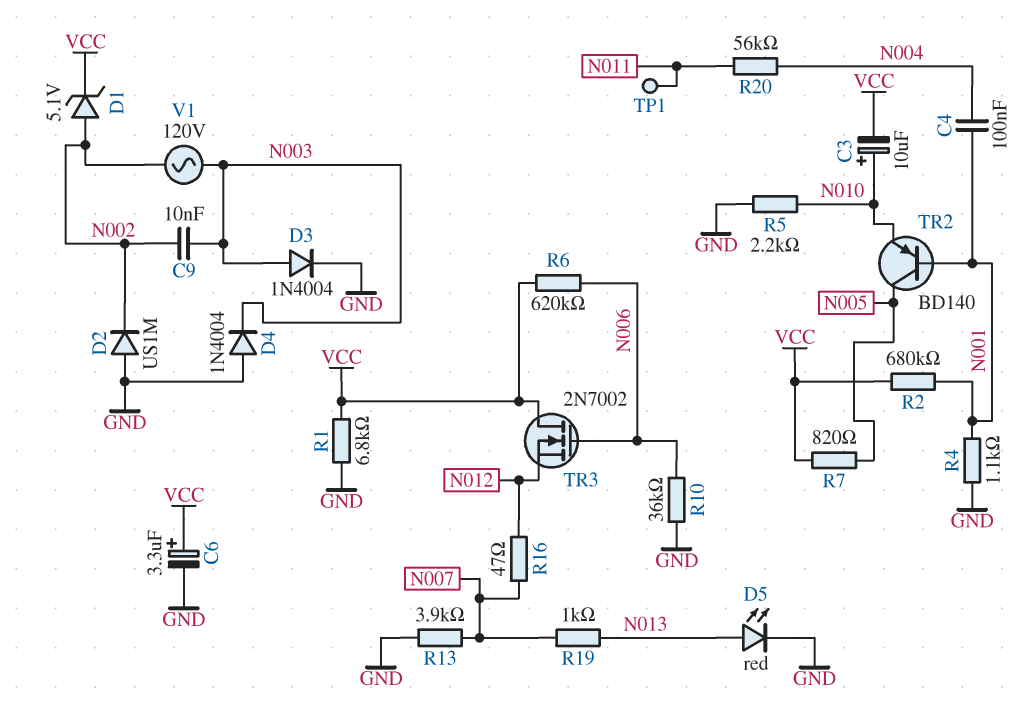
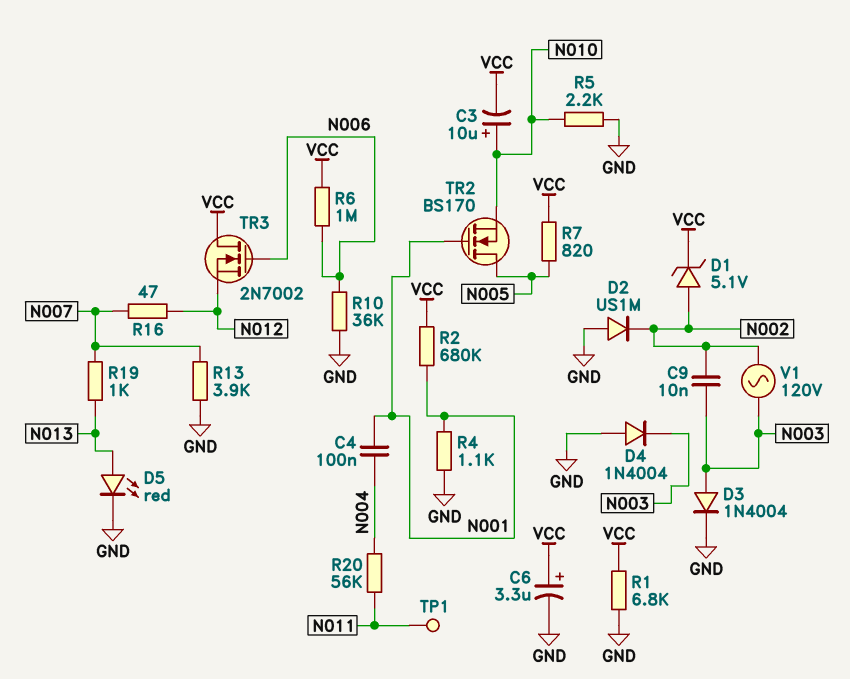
R6: 620k (N006, VCC) -> 1M (N006, VCC)
TR2: PNP BD140 (B N001, C N005, E N010) -> NMOS BS170 (G N001, D N005, S N010)

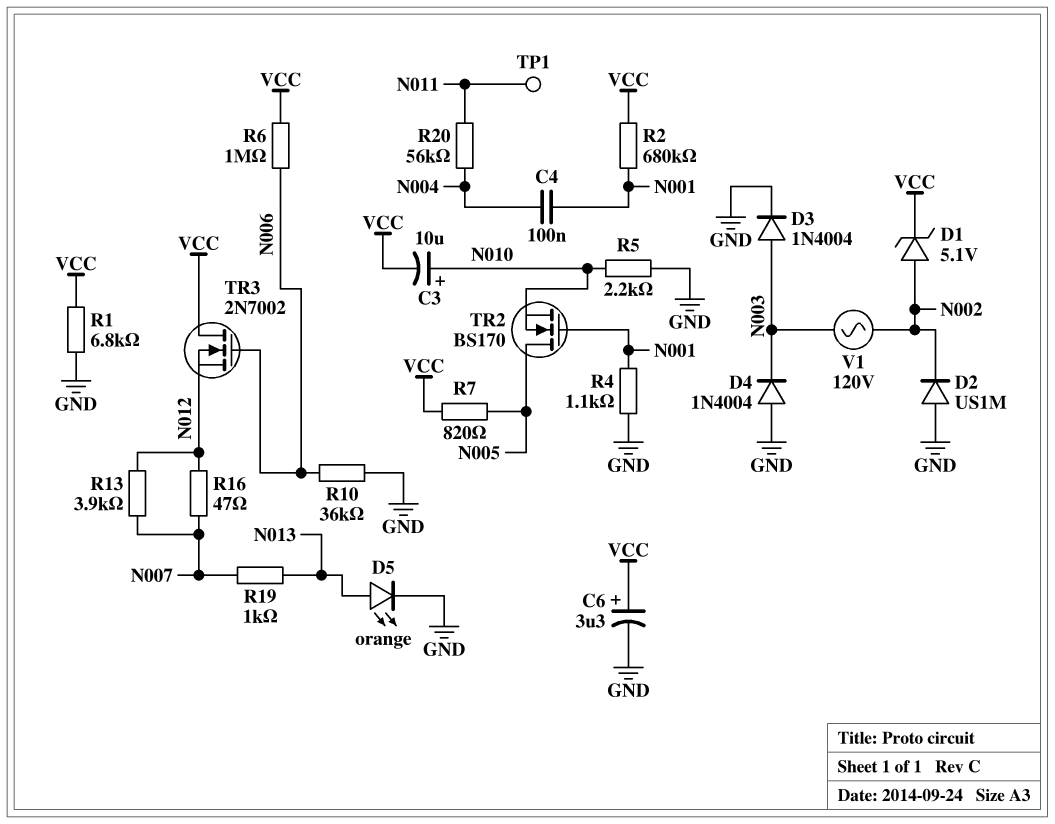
C9: 10nF (N002, N003) -> none
D5: LED red (A N013, K GND) -> LED orange (A N013, K GND)
R13: 3.9k (GND, N007) -> 3.9k (N007, N012)

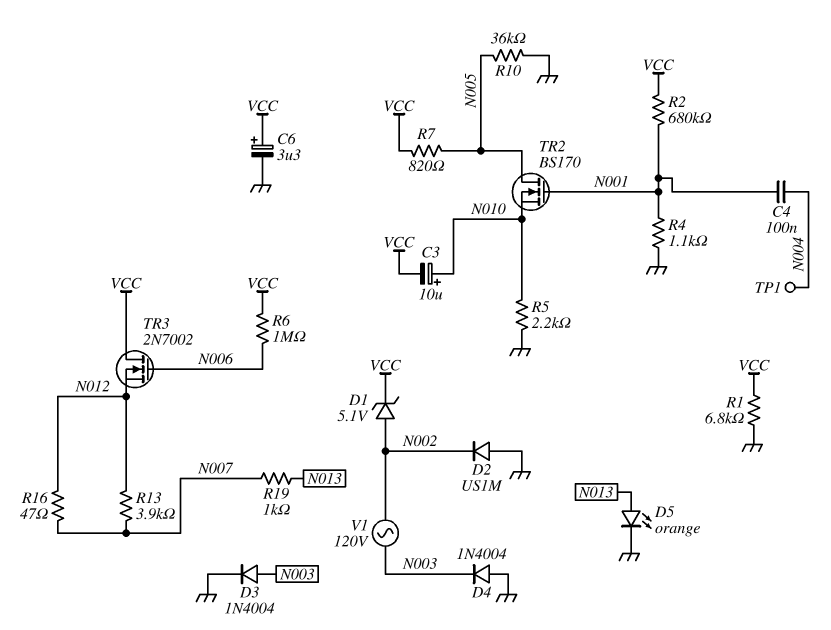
R10: 36k (GND, N006) -> 36k (GND, N005)
R20: 56k (N004, N011) -> none
TP1: test point (N011) -> test point (N004)

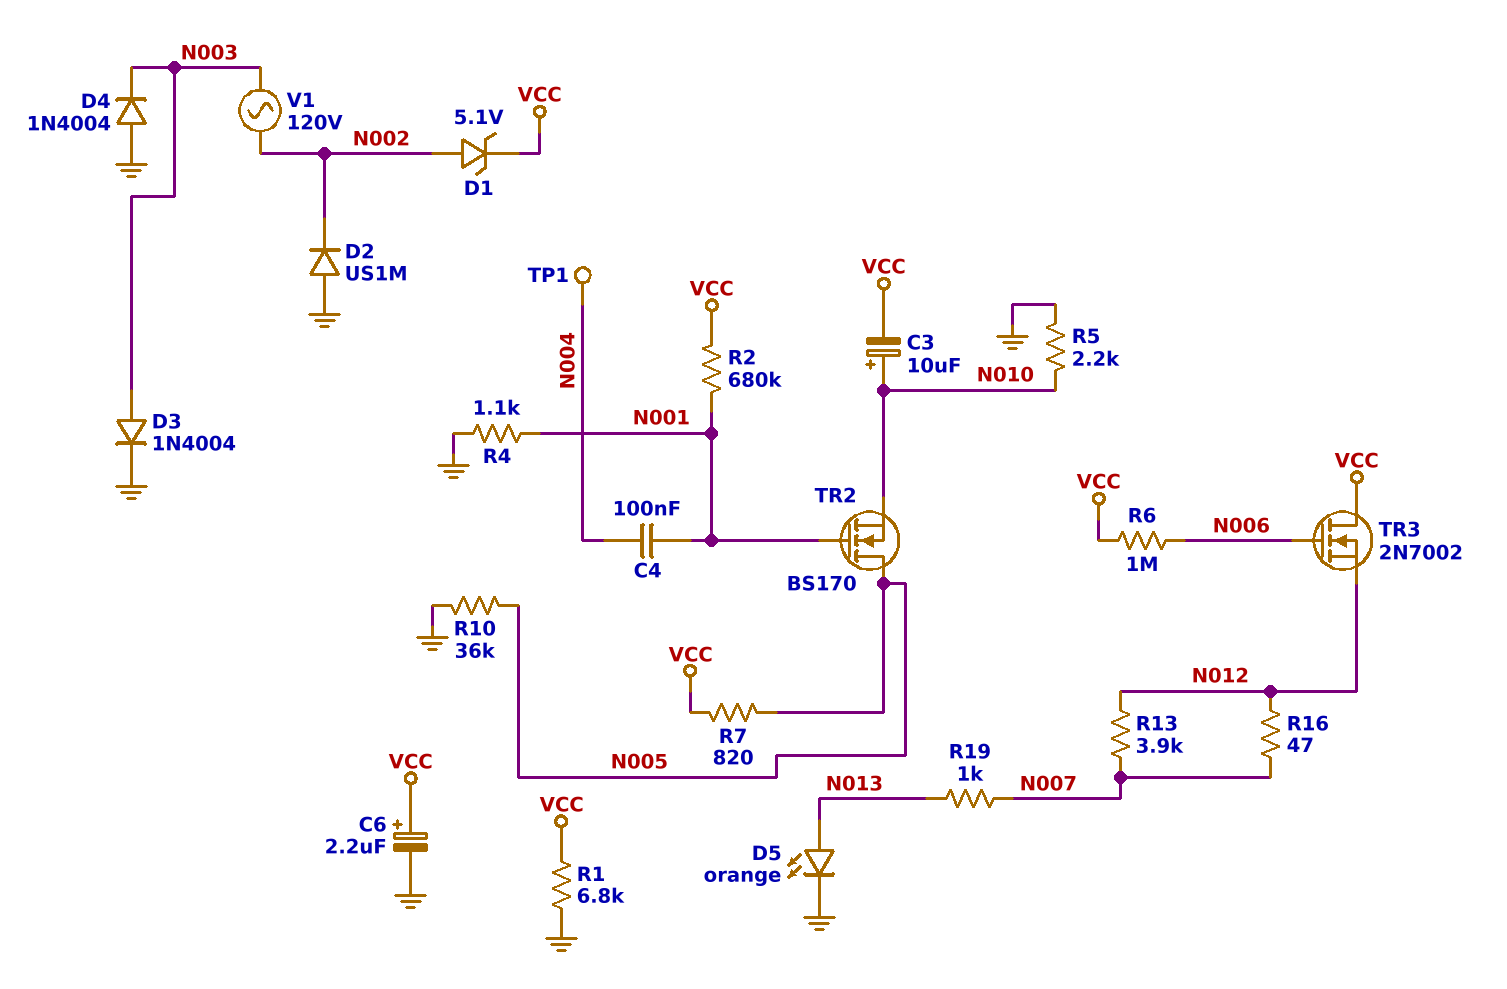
C6: 3.3uF (plus VCC, minus GND) -> 2.2uF (plus VCC, minus GND)

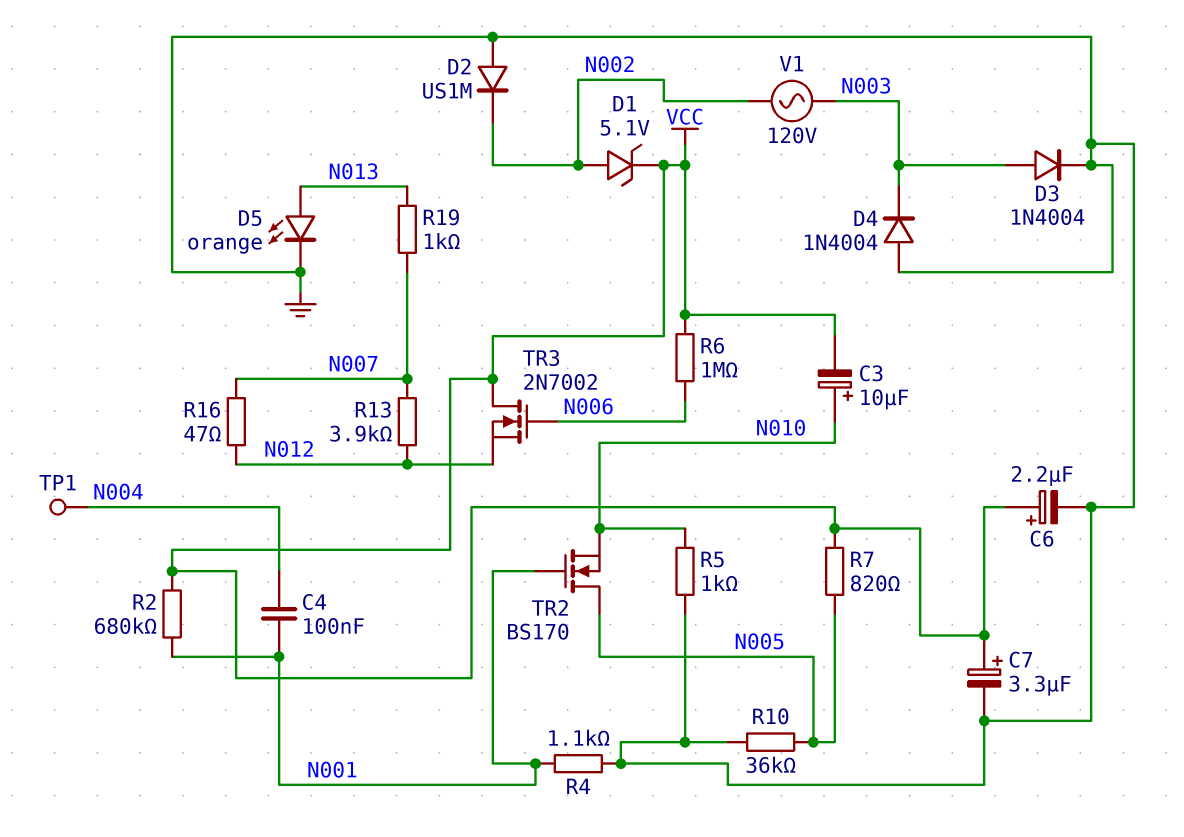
C7: none -> 3.3uF (plus VCC, minus GND)
R1: 6.8k (GND, VCC) -> none
R5: 2.2k (GND, N010) -> 1k (GND, N010)

